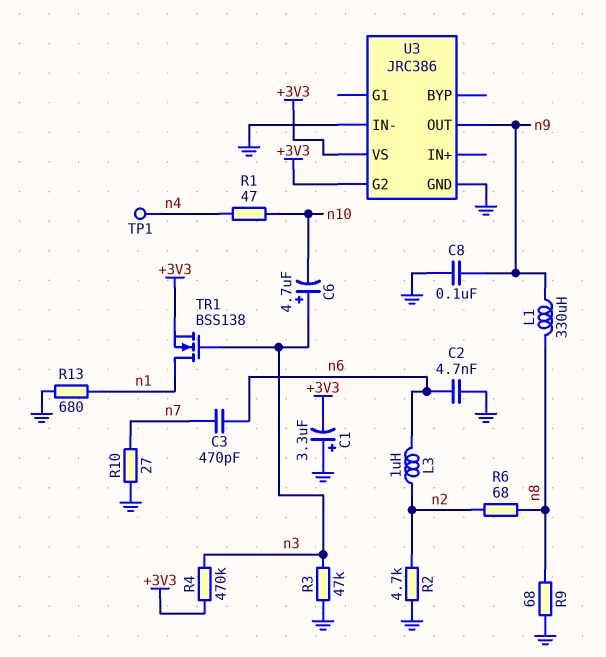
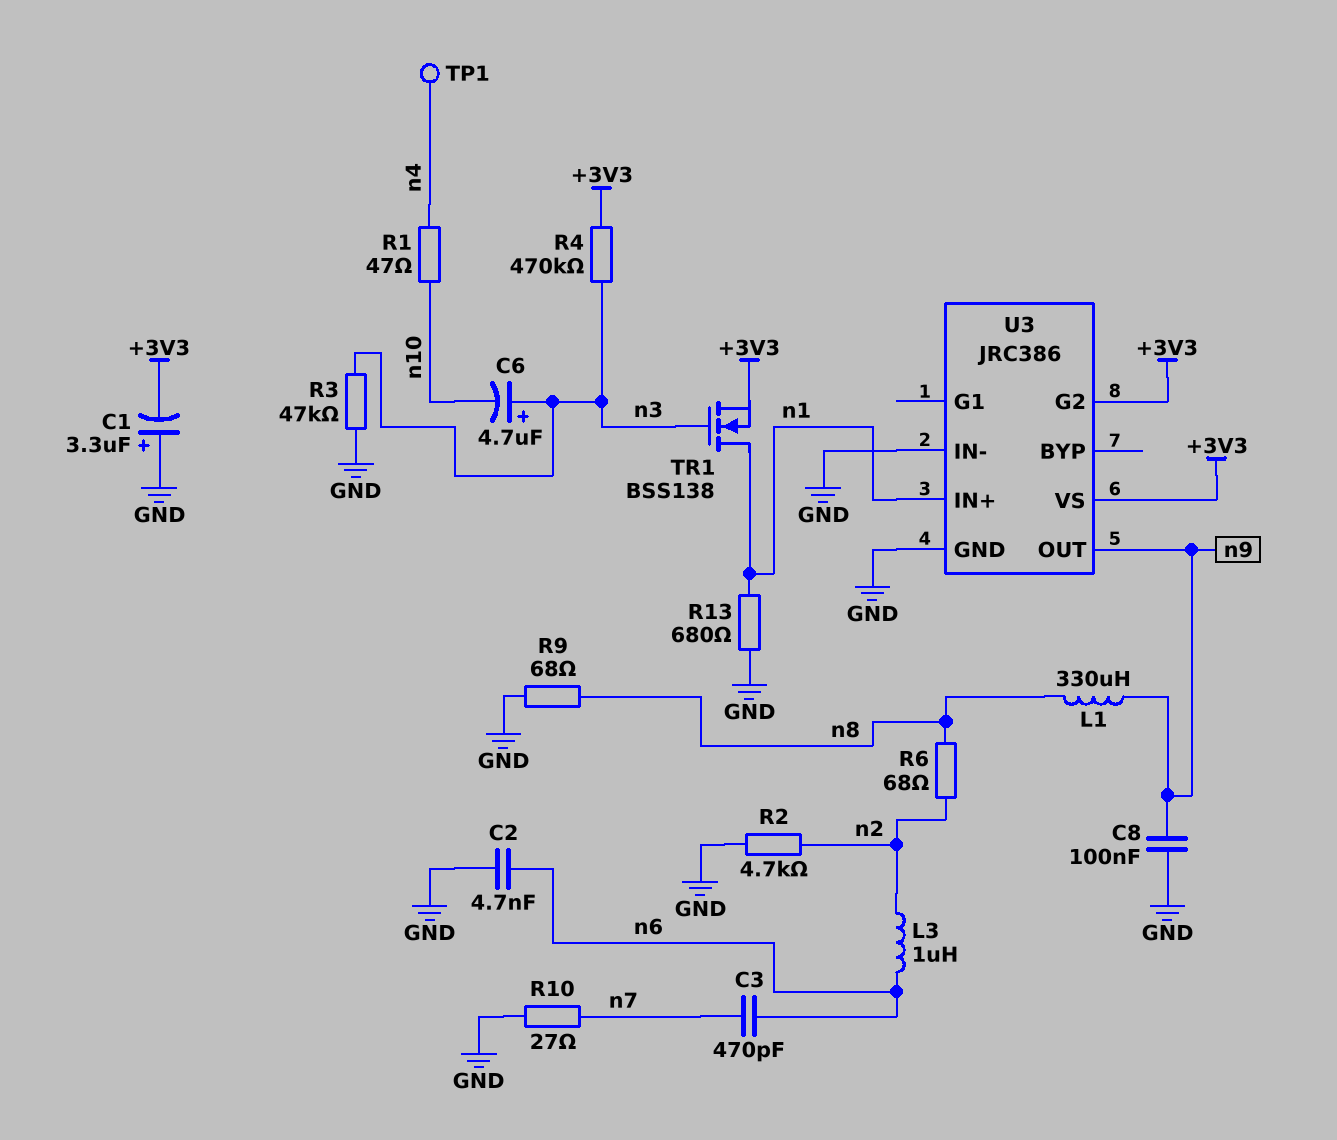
U3 pin IN+: none -> n1

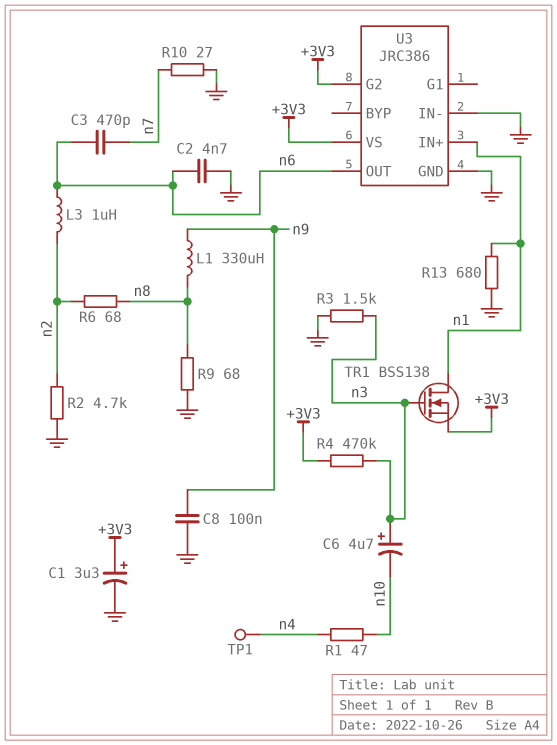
C1: 3.3uF (plus GND, minus +3V3) -> 3.3uF (plus +3V3, minus GND)
R3: 47k (GND, n3) -> 1.5k (GND, n3)
U3 pin OUT: n9 -> n6

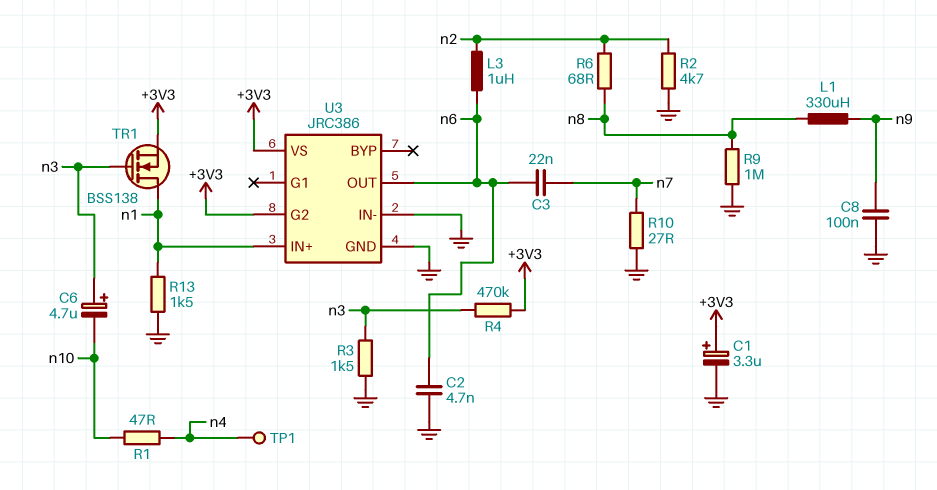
C3: 470pF (n6, n7) -> 22nF (n6, n7)
R9: 68 (GND, n8) -> 1M (GND, n8)
R13: 680 (GND, n1) -> 1.5k (GND, n1)

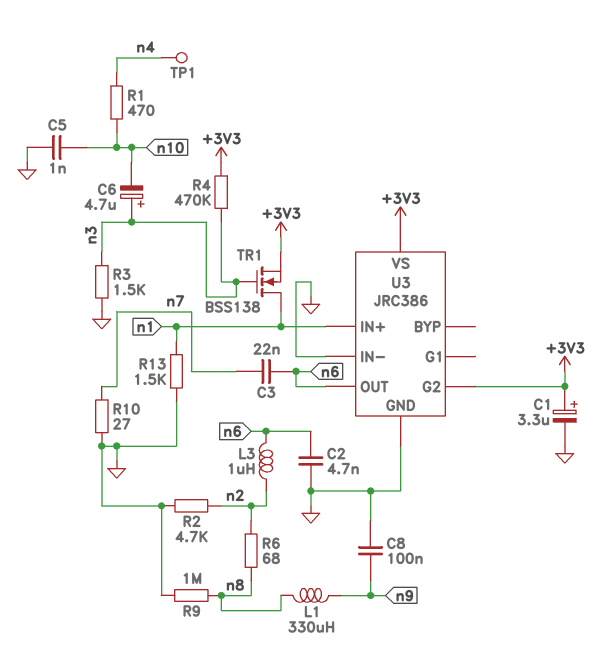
C5: none -> 1nF (GND, n10)
R1: 47 (n4, n10) -> 470 (n4, n10)

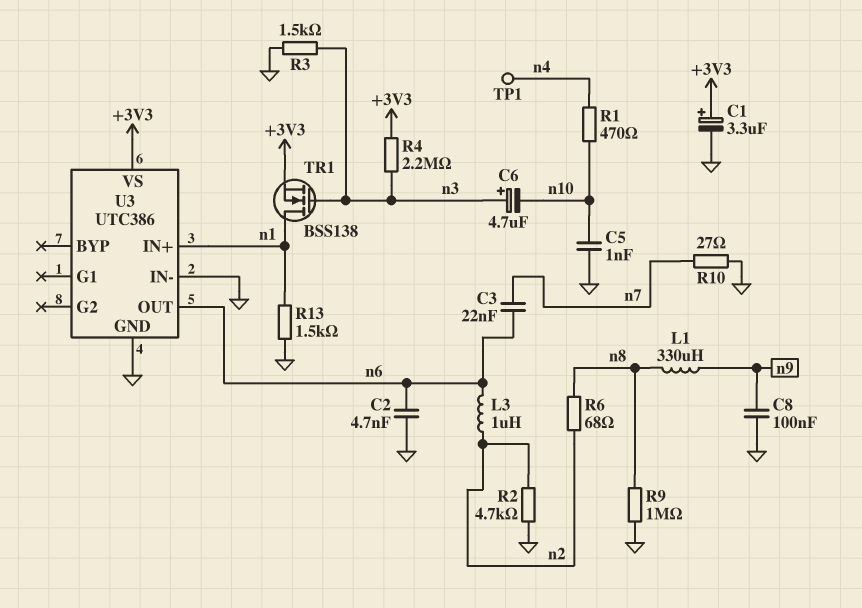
R4: 470k (+3V3, n3) -> 2.2M (+3V3, n3)
U3: JRC386 -> UTC386
U3 pin G2: +3V3 -> none

